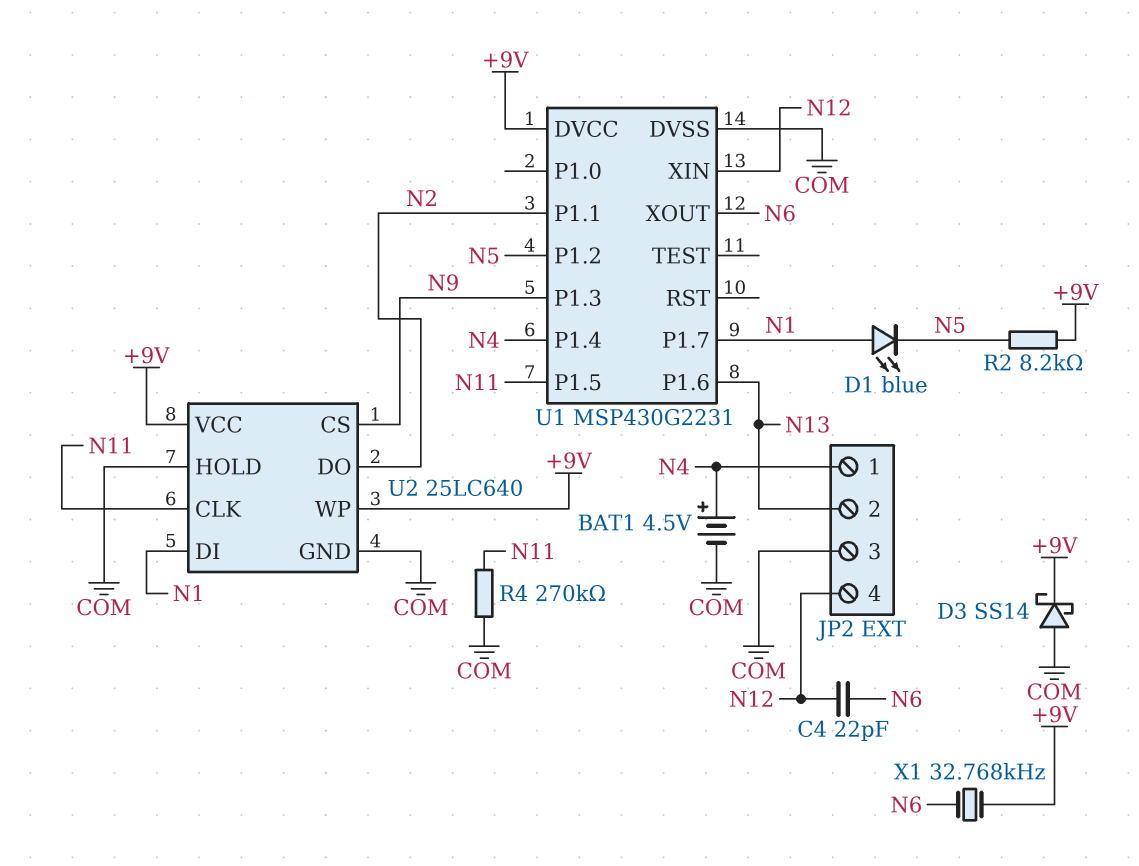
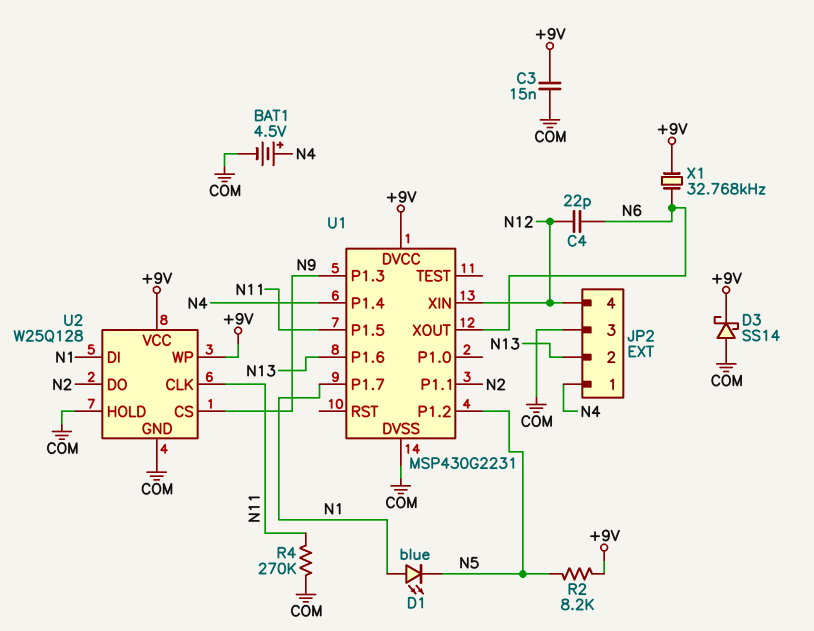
C3: none -> 15nF (+9V, COM)
U2: 25LC640 -> W25Q128

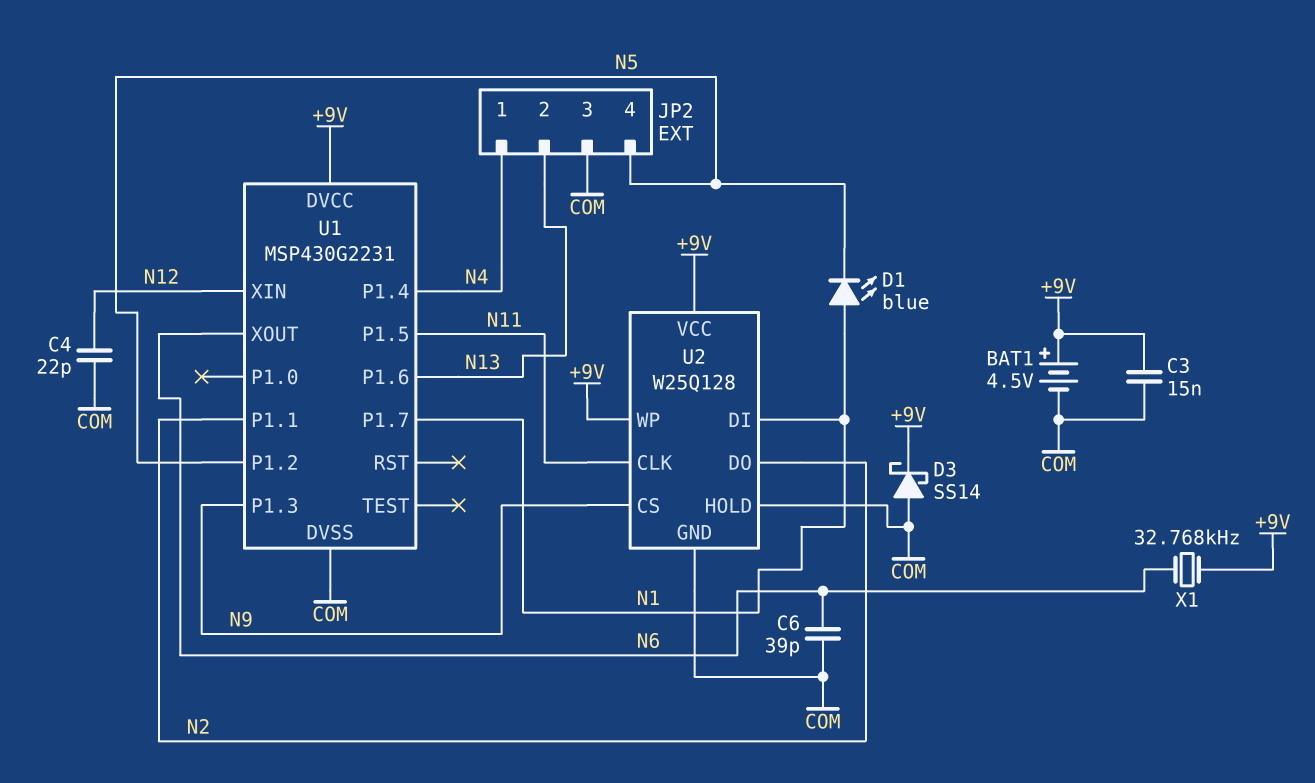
BAT1: 4.5V (plus N4, minus COM) -> 4.5V (plus +9V, minus COM)
C4: 22pF (N6, N12) -> 22pF (COM, N12)
C6: none -> 39pF (COM, N6)
JP2 pin 4: N12 -> N5
R2: 8.2k (+9V, N5) -> none
R4: 270k (COM, N11) -> none

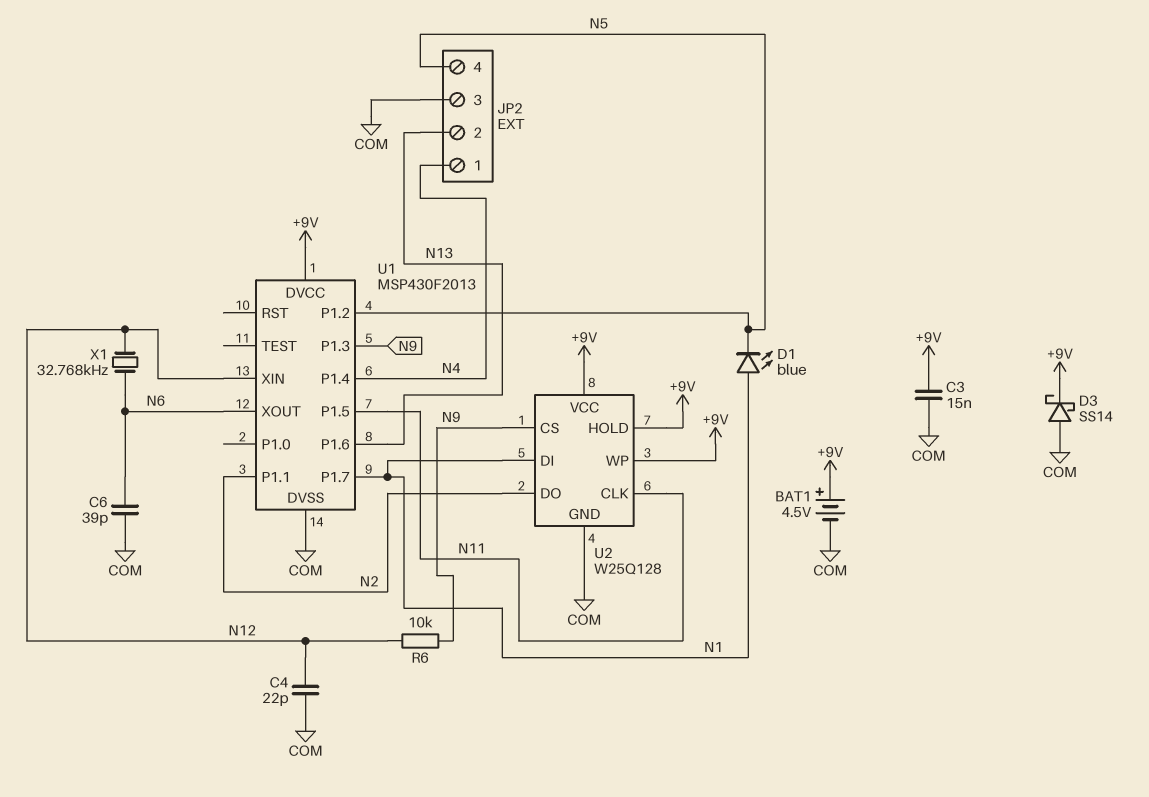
R6: none -> 10k (N9, N12)
U1: MSP430G2231 -> MSP430F2013
U2 pin HOLD: COM -> +9V
X1: 32.768kHz (+9V, N6) -> 32.768kHz (N6, N12)

